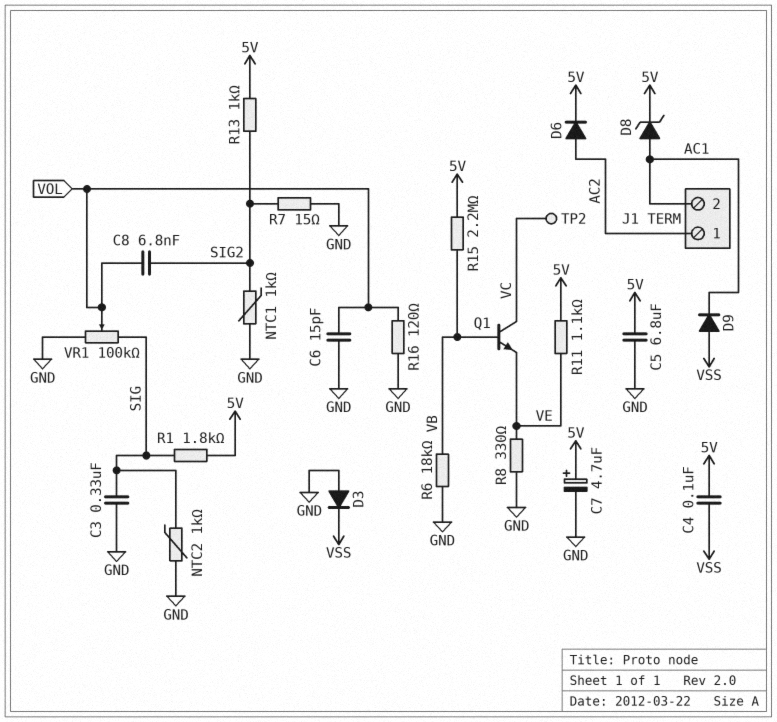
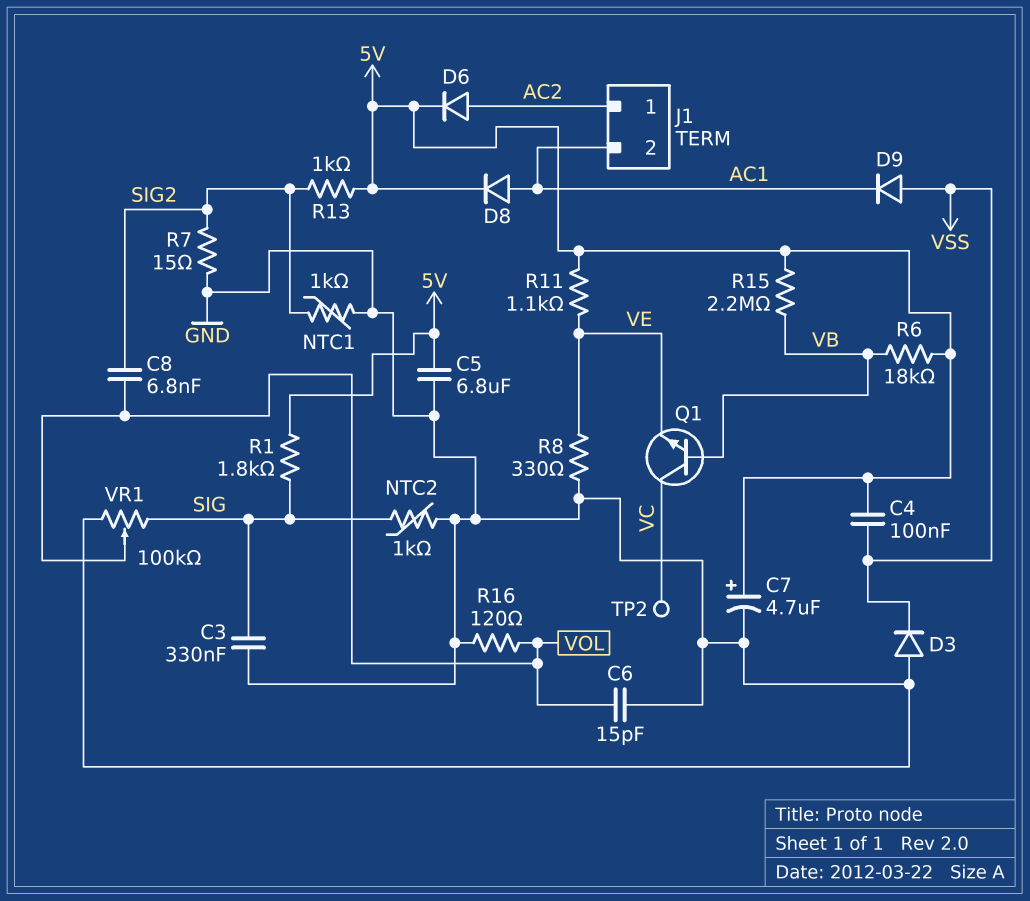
D8: zener (A AC1, K 5V) -> diode (A AC1, K 5V)
R6: 18k (GND, VB) -> 18k (5V, VB)

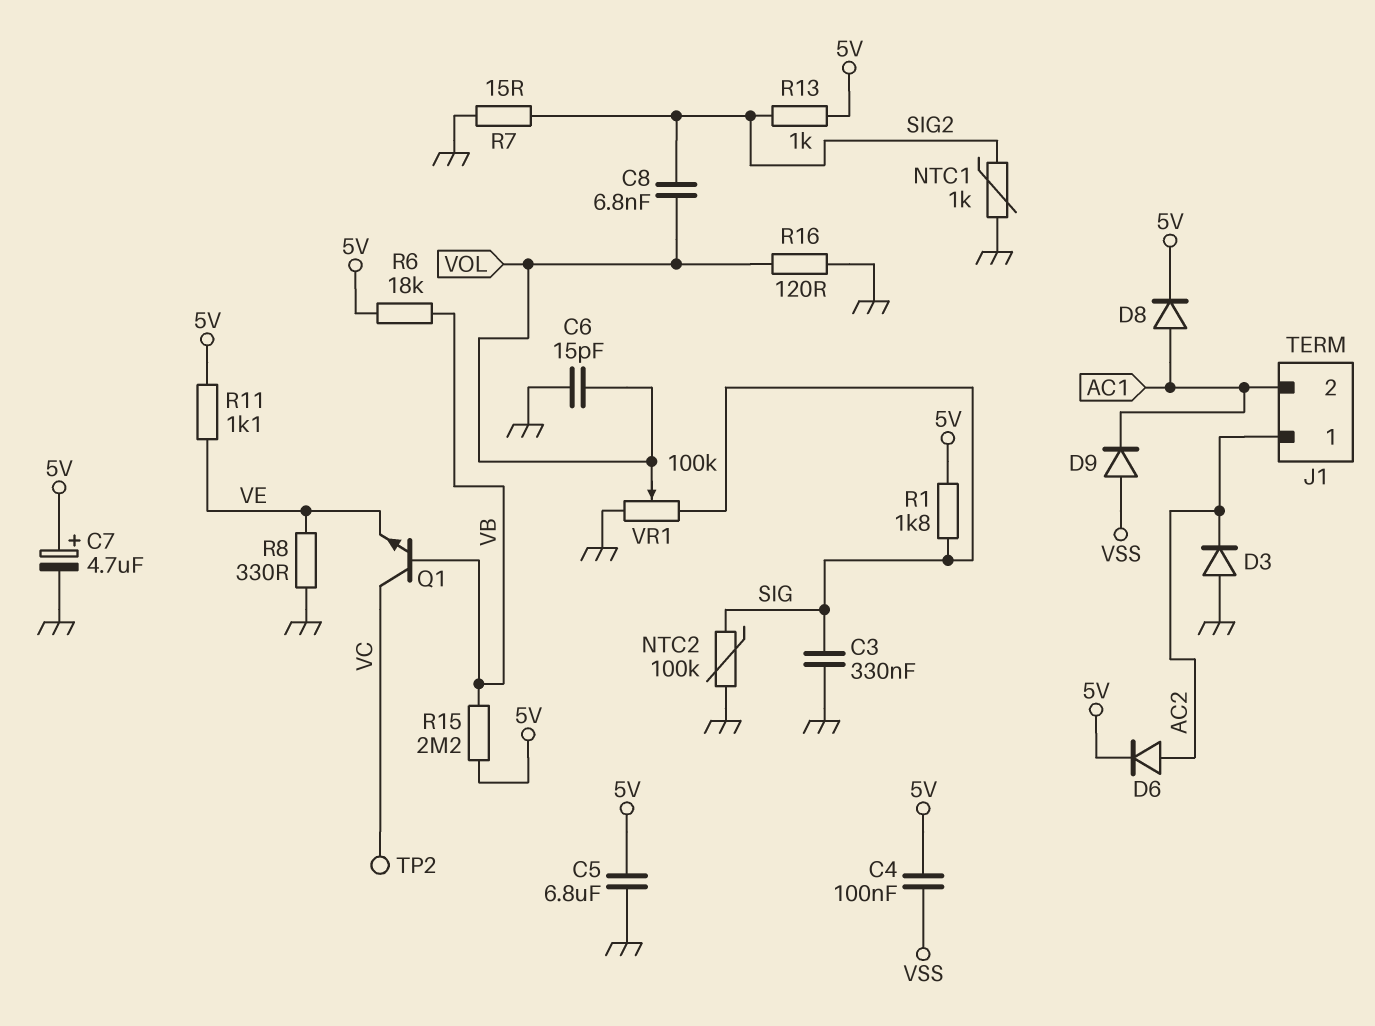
D3: diode (A GND, K VSS) -> diode (A GND, K AC2)
NTC2: 1k (GND, SIG) -> 100k (GND, SIG)

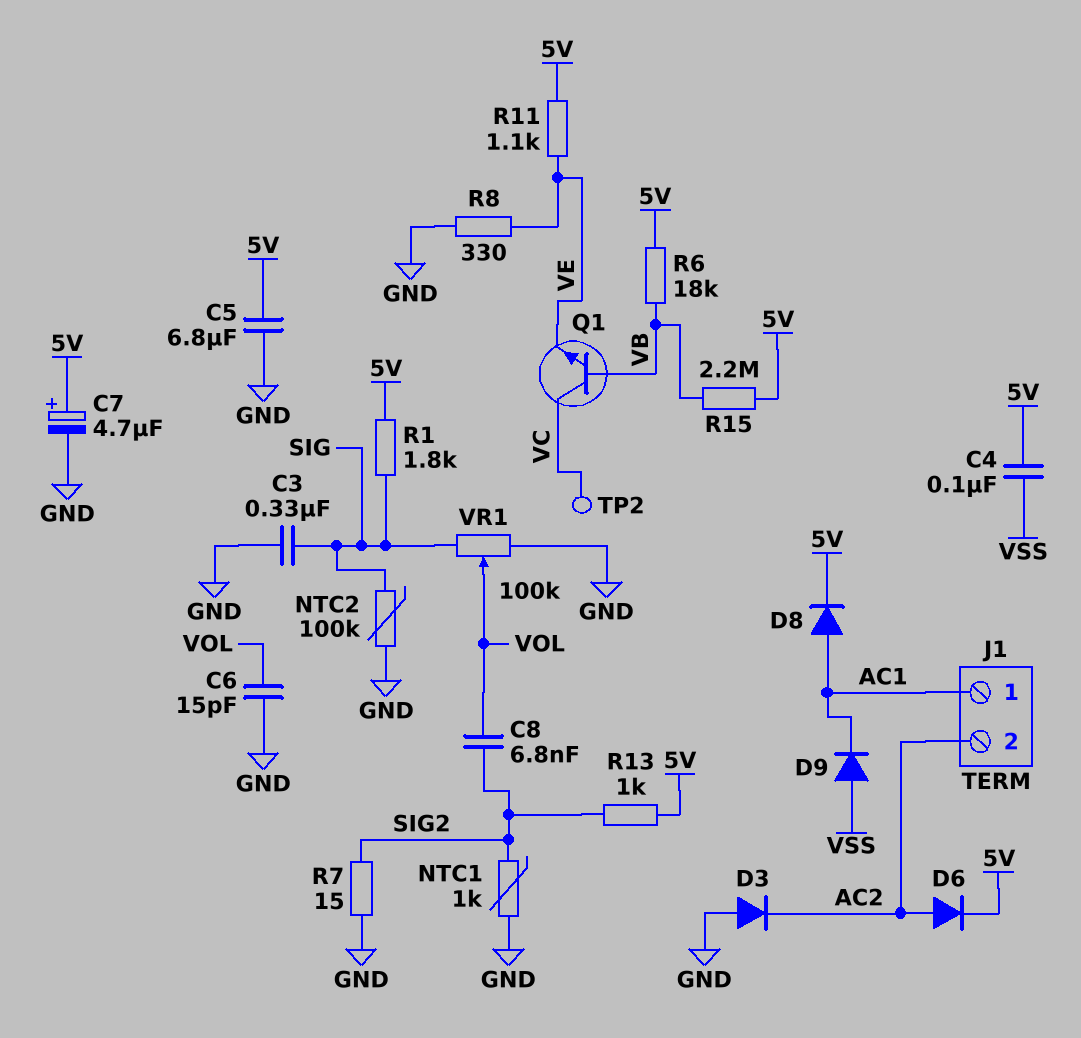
J1 pin 1: AC2 -> AC1
J1 pin 2: AC1 -> AC2
R16: 120 (GND, VOL) -> none

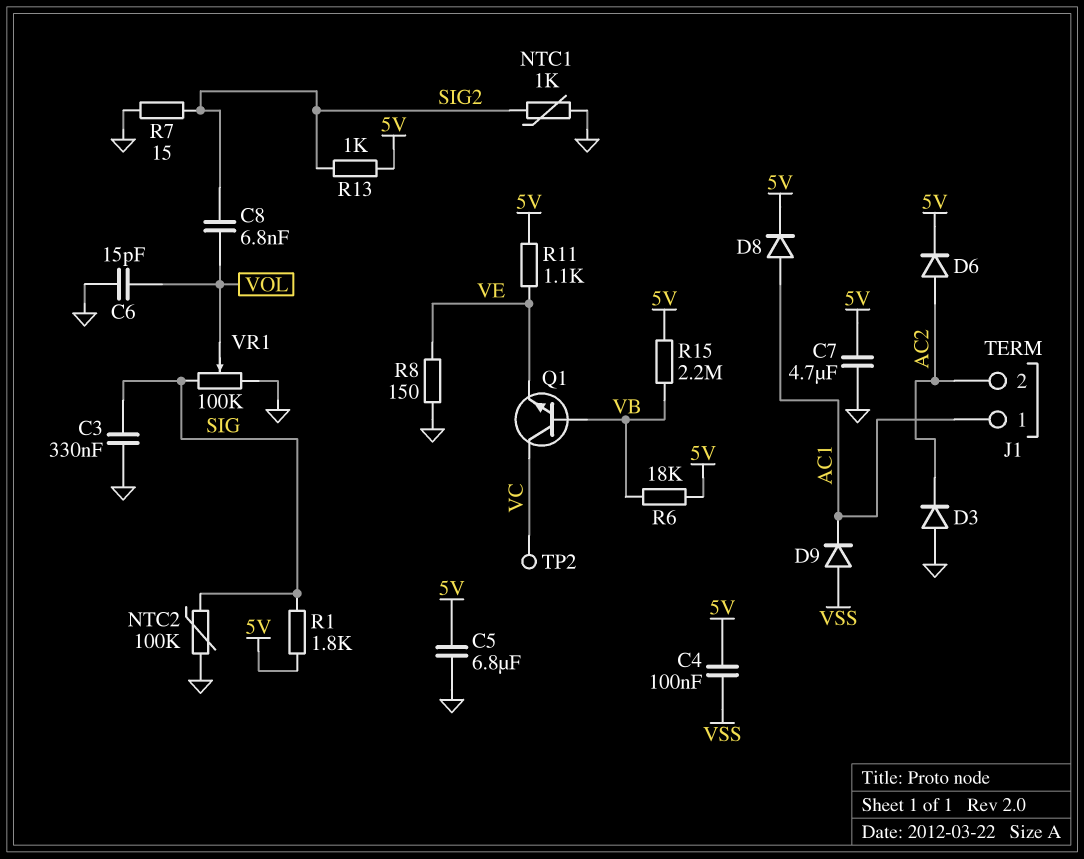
C7: 4.7uF (plus 5V, minus GND) -> 4.7uF (5V, GND)
R8: 330 (GND, VE) -> 150 (GND, VE)

